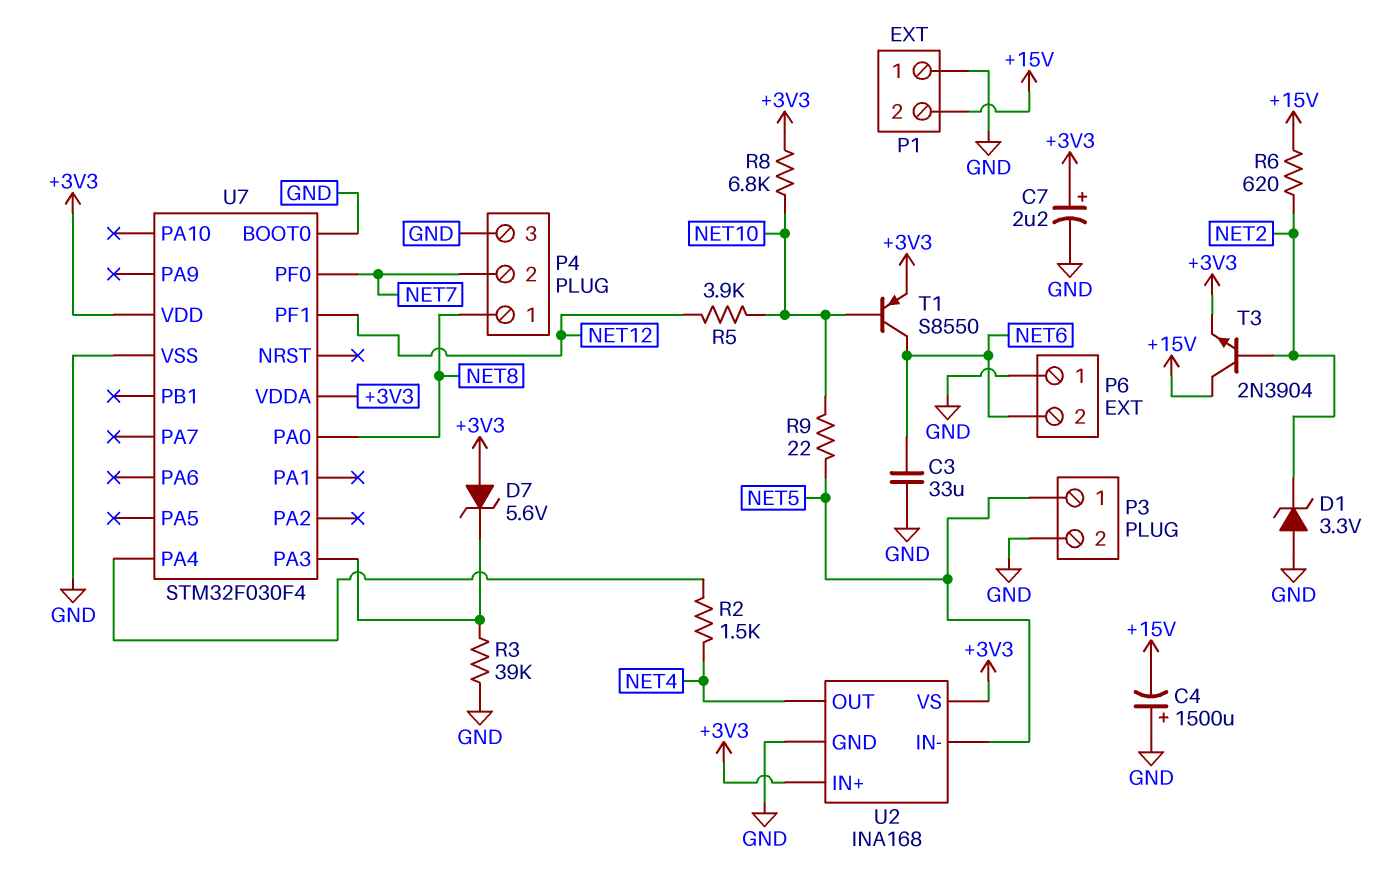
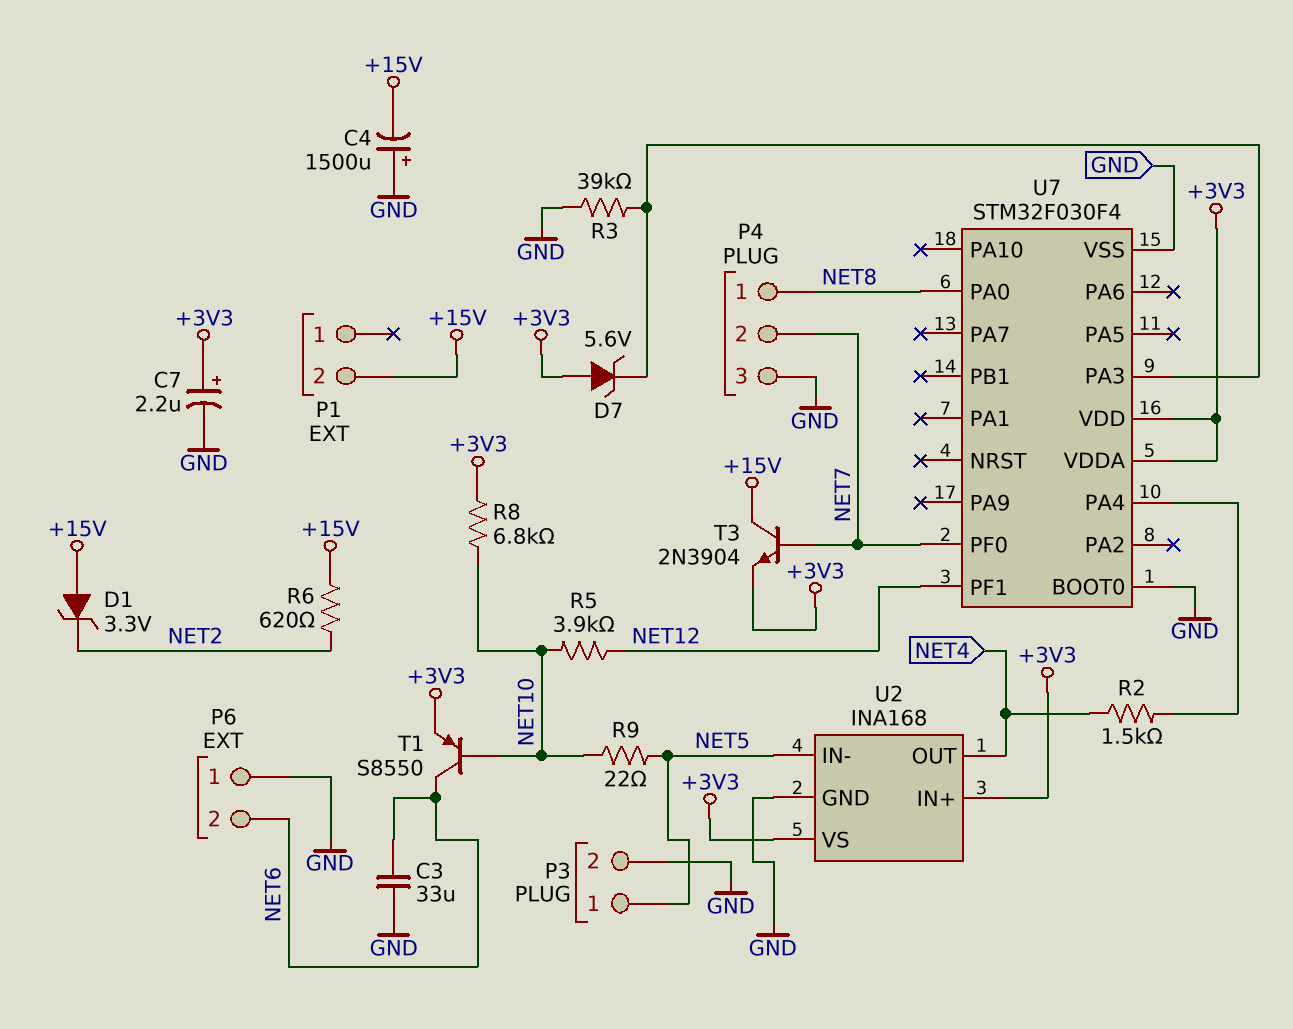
D1: zener 3.3V (A GND, K NET2) -> zener 3.3V (A +15V, K NET2)
P1 pin 1: GND -> none
T3: NPN 2N3904 (B NET2, C +15V, E +3V3) -> NPN 2N3904 (B NET7, C +15V, E +3V3)

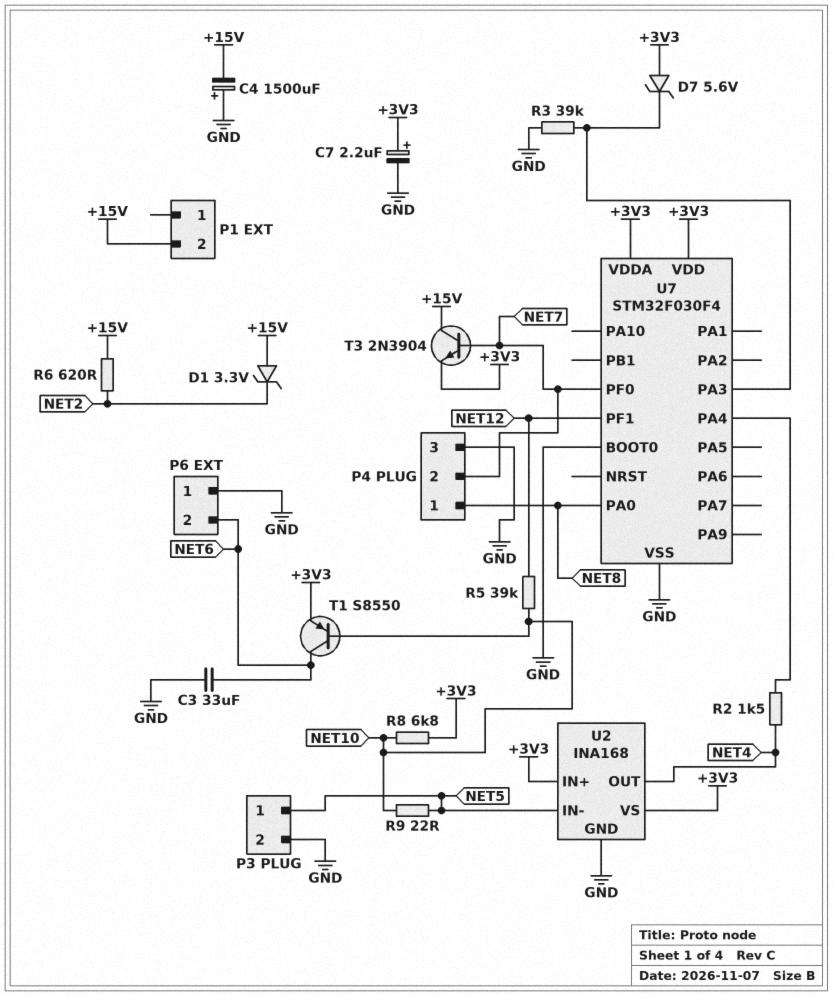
R5: 3.9k (NET10, NET12) -> 39k (NET10, NET12)

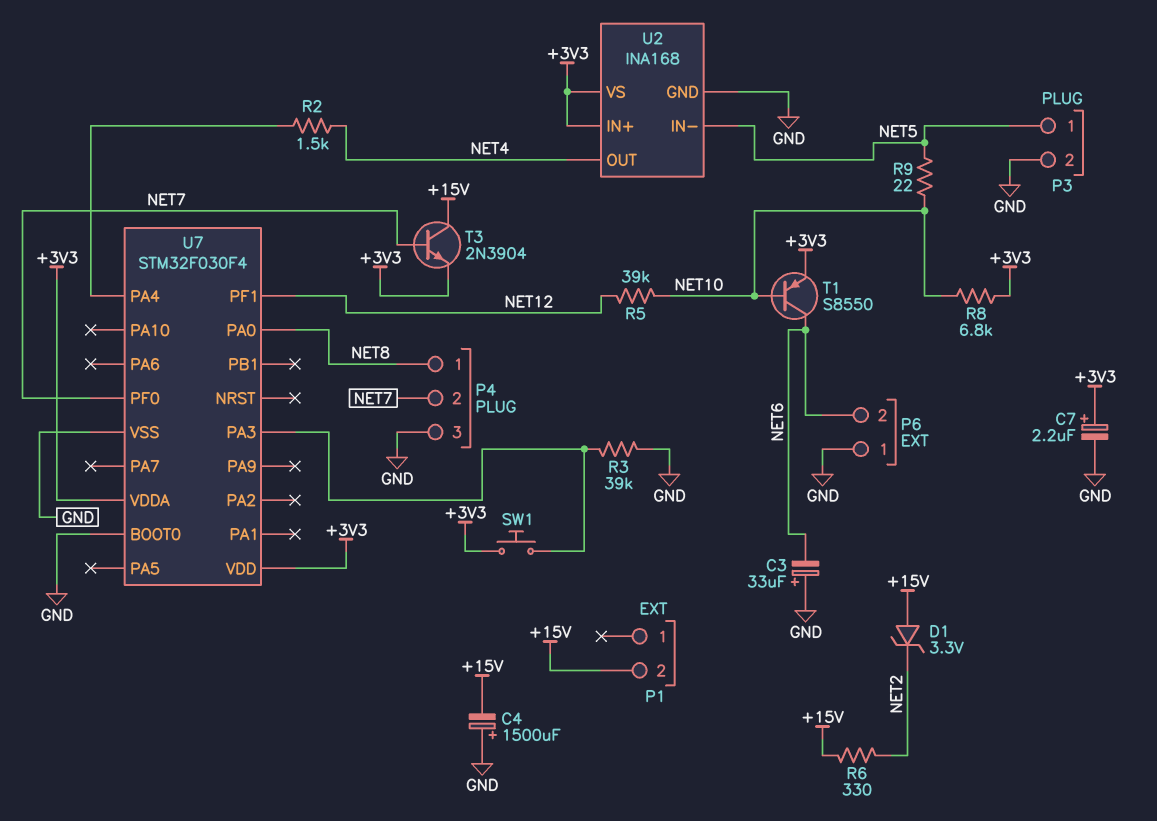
C3: 33uF (GND, NET6) -> 33uF (plus GND, minus NET6)
D7: zener 5.6V (A +3V3, K U7/PA3) -> none
R6: 620 (+15V, NET2) -> 330 (+15V, NET2)
SW1: none -> button (+3V3, U7/PA3)

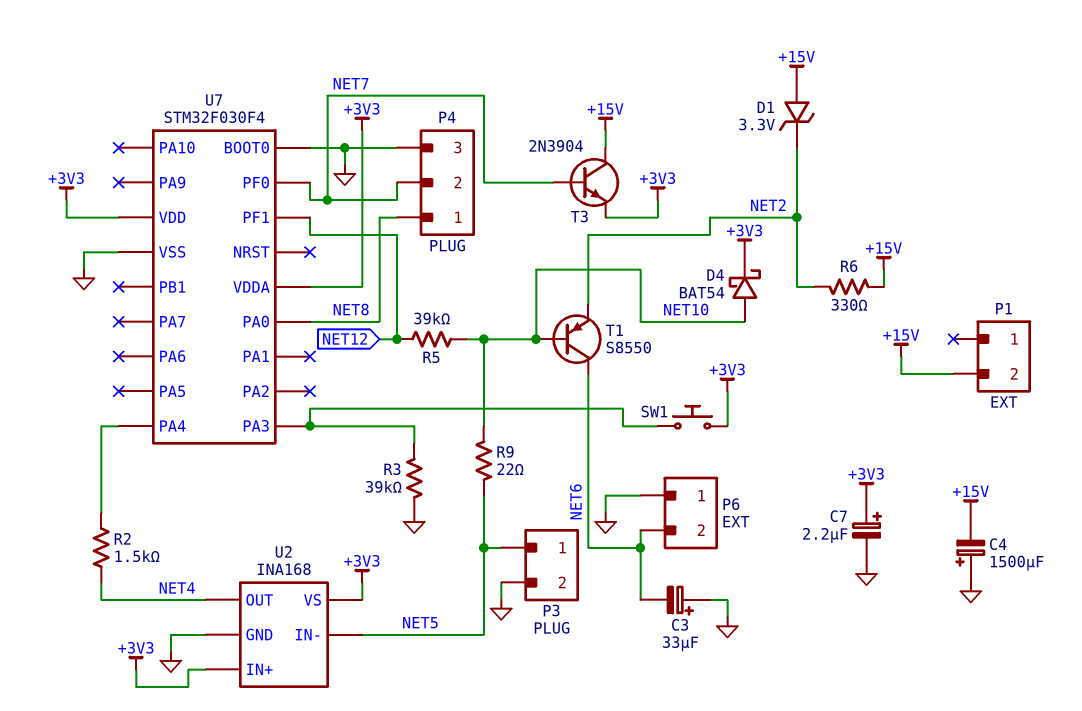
D4: none -> schottky BAT54 (A NET10, K +3V3)
R8: 6.8k (+3V3, NET10) -> none
T1: PNP S8550 (B NET10, C NET6, E +3V3) -> PNP S8550 (B NET10, C NET6, E NET2)

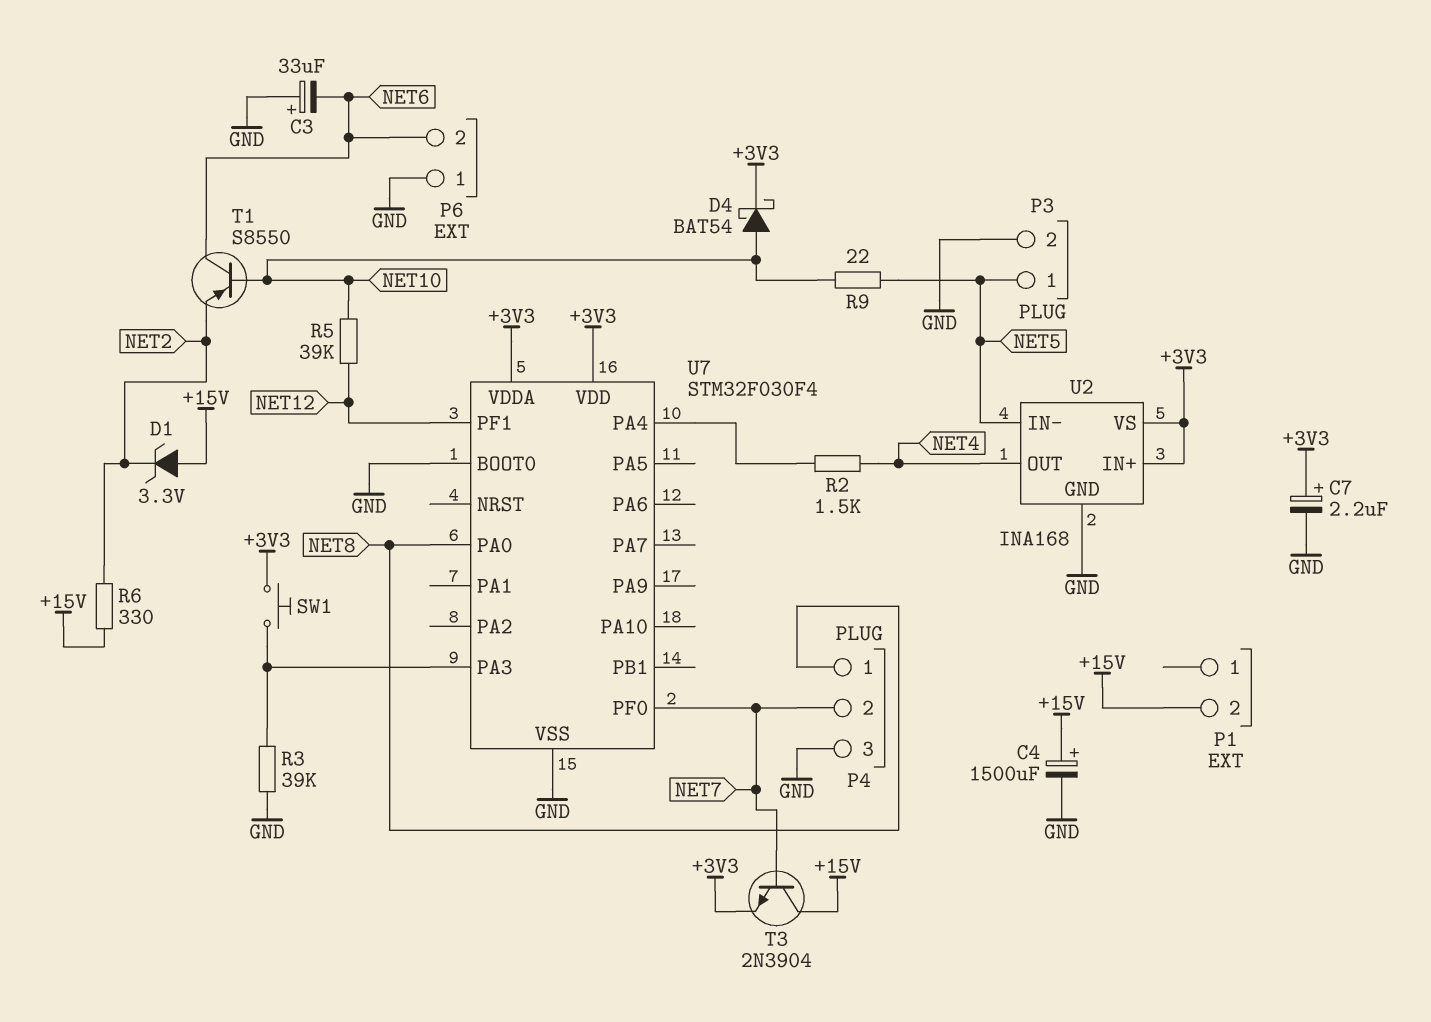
C4: 1500uF (plus GND, minus +15V) -> 1500uF (plus +15V, minus GND)

